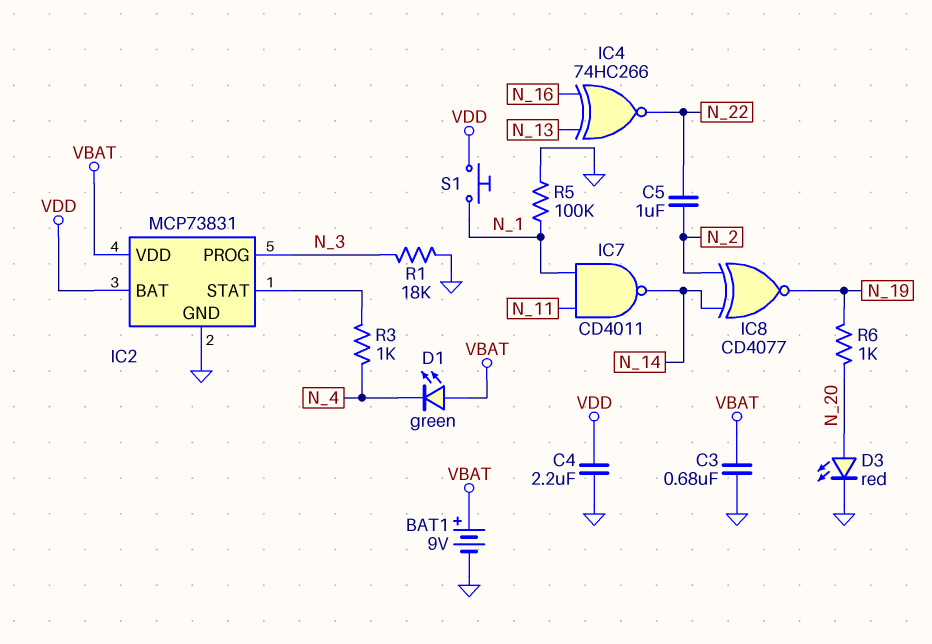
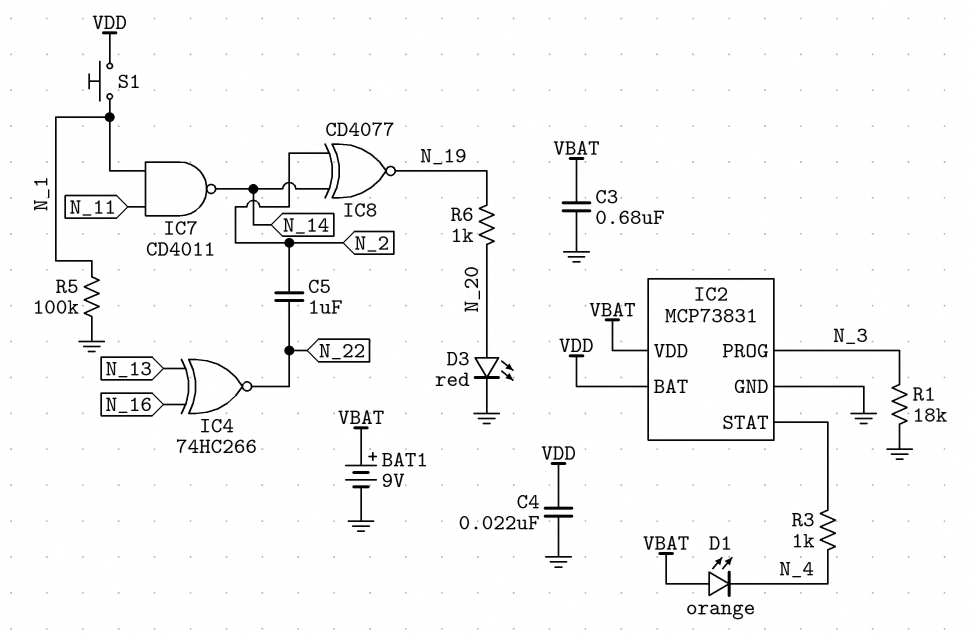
C4: 2.2uF (GND, VDD) -> 22nF (GND, VDD)
D1: LED green (A VBAT, K N_4) -> LED orange (A VBAT, K N_4)

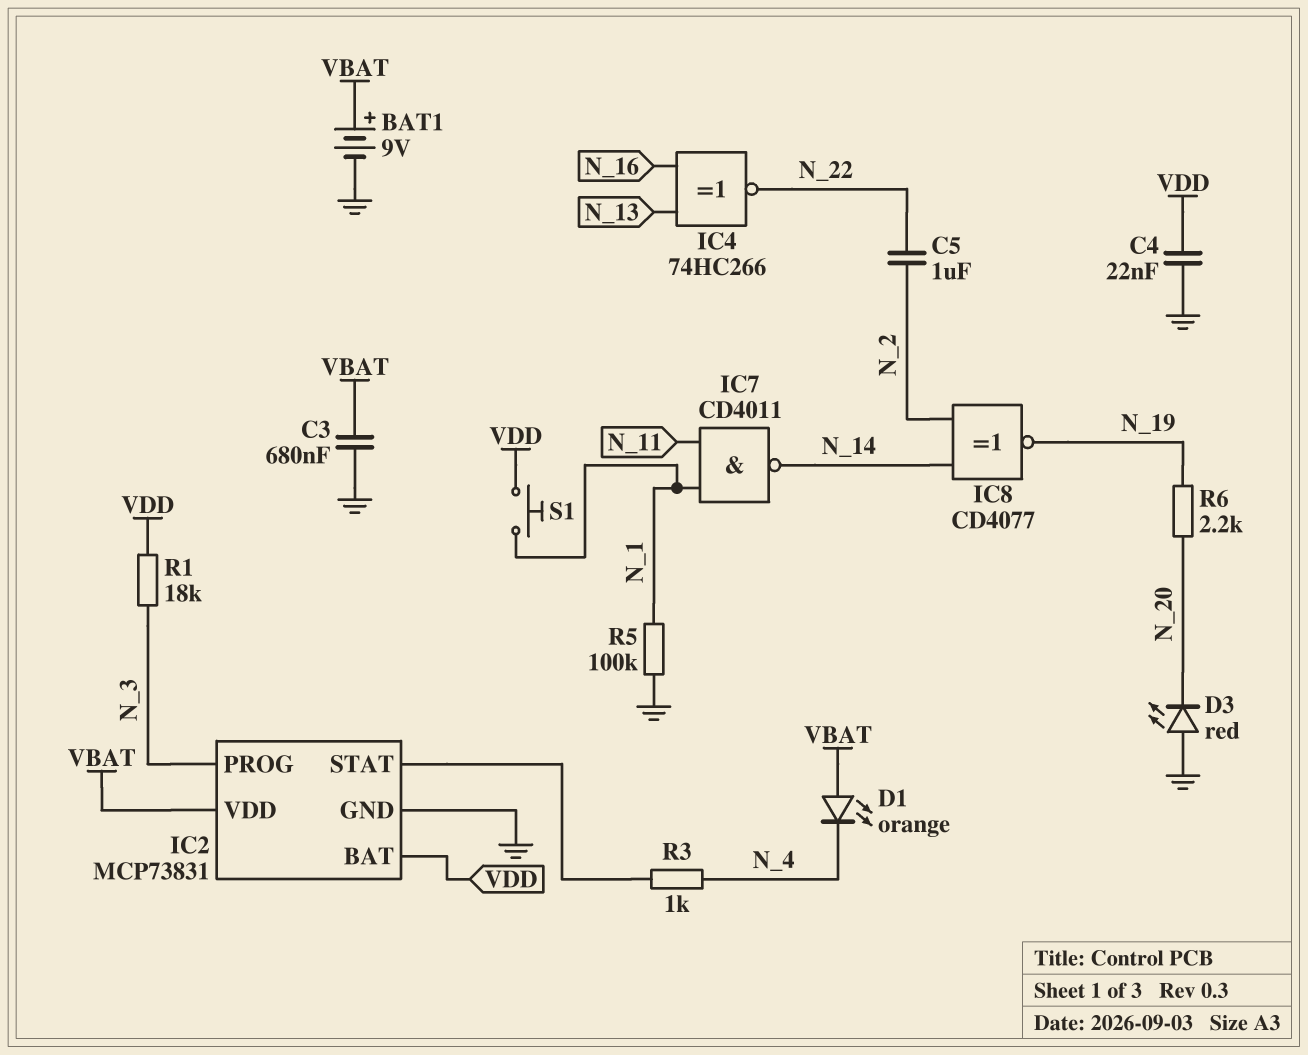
D3: LED red (A N_20, K GND) -> LED red (A GND, K N_20)
R1: 18k (GND, N_3) -> 18k (N_3, VDD)
R6: 1k (N_19, N_20) -> 2.2k (N_19, N_20)

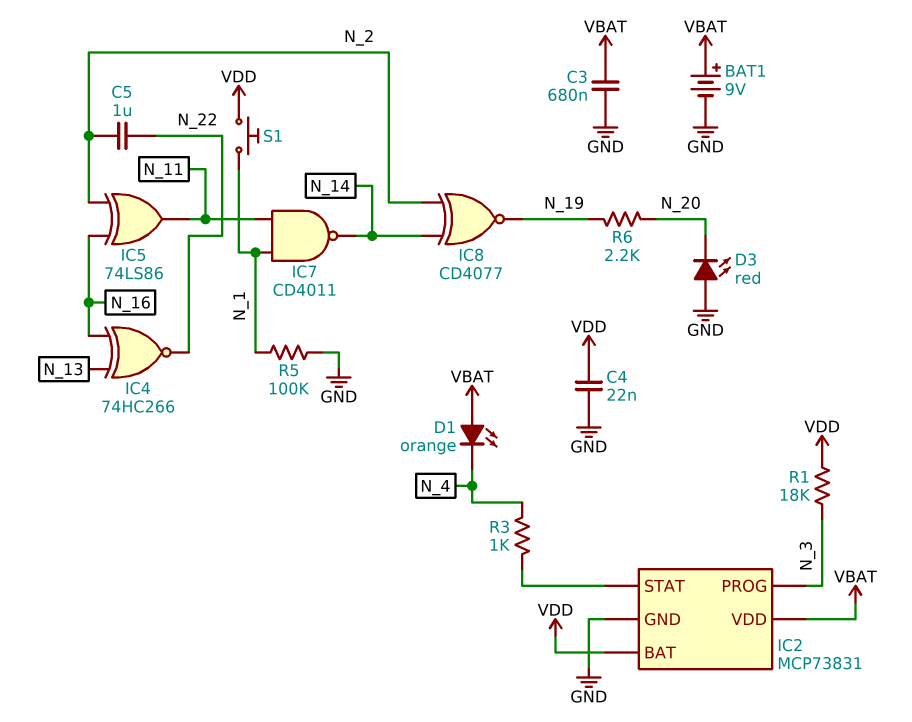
IC5: none -> XOR 74LS86 (in N_2, in N_16, out N_11)

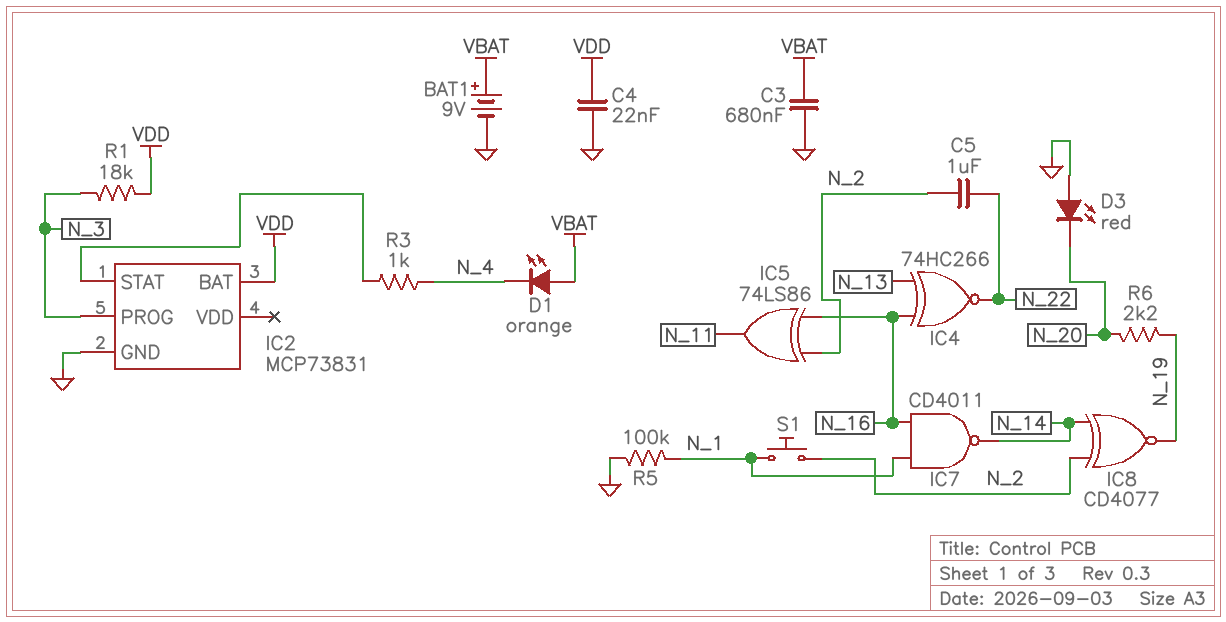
IC2 pin VDD: VBAT -> none
IC7: NAND CD4011 (in N_1, in N_11, out N_14) -> NAND CD4011 (in N_1, in N_16, out N_14)
S1: button (N_1, VDD) -> button (N_1, N_2)

